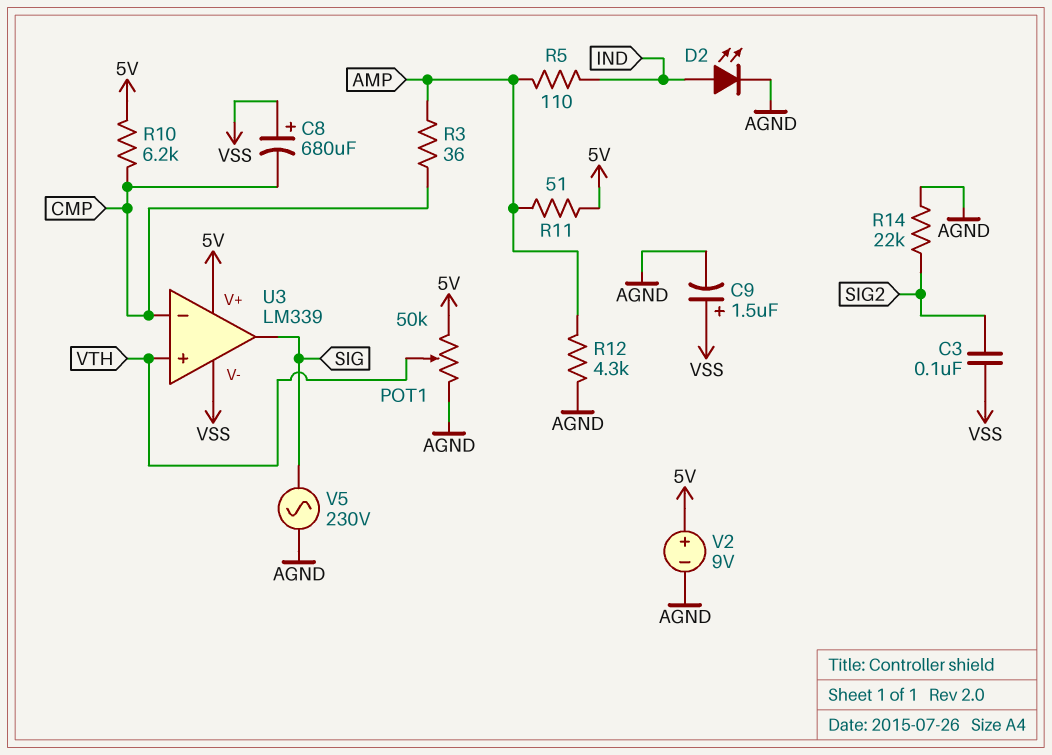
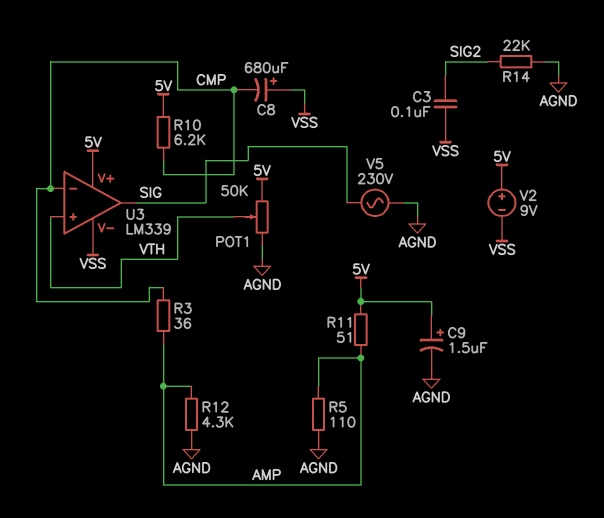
C9: 1.5uF (plus VSS, minus AGND) -> 1.5uF (plus 5V, minus AGND)
D2: LED (A IND, K AGND) -> none
R5: 110 (AMP, IND) -> 110 (AGND, AMP)
V2: 9V (plus 5V, minus AGND) -> 9V (plus 5V, minus VSS)

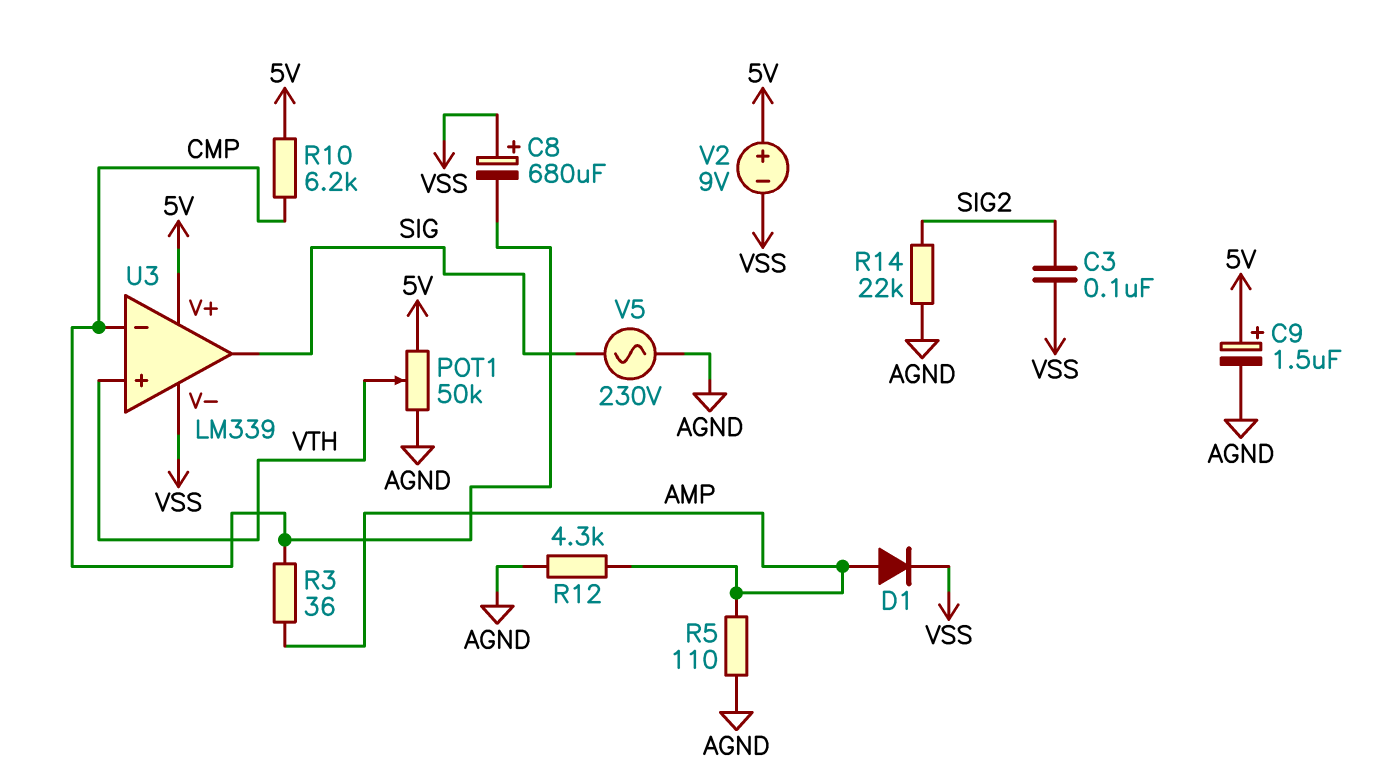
D1: none -> diode (A AMP, K VSS)
R11: 51 (5V, AMP) -> none

